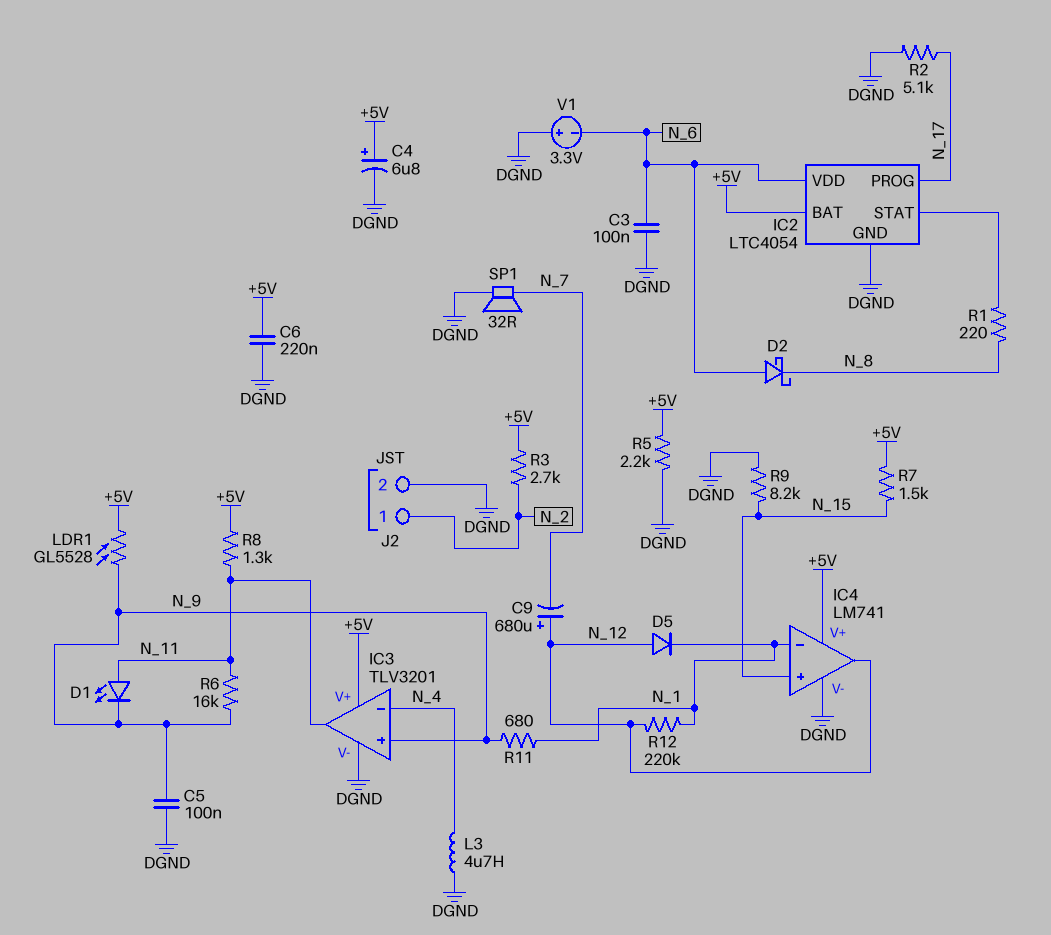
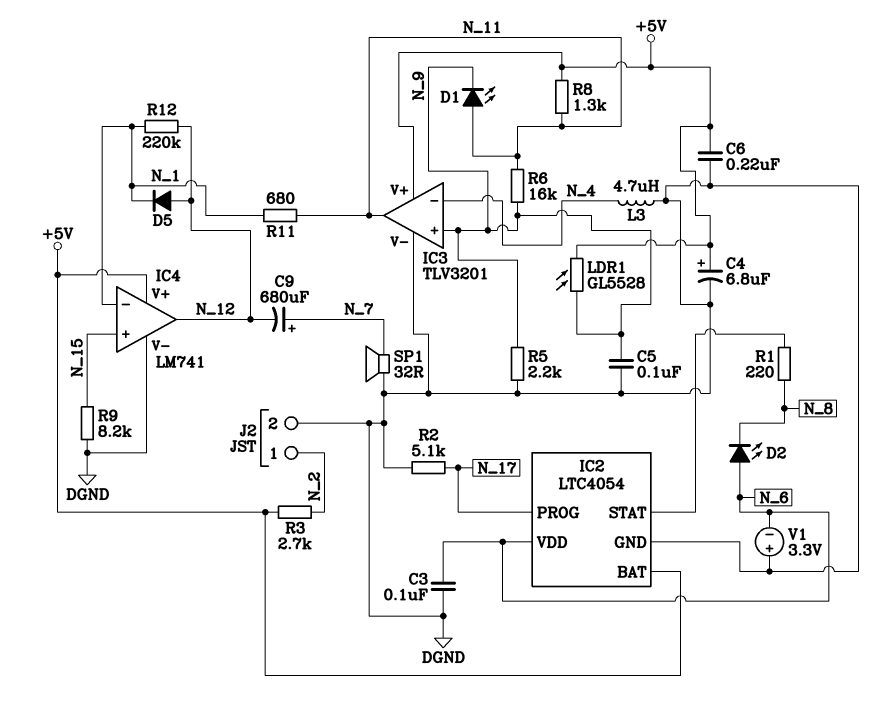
C9: 680uF (plus N_12, minus N_7) -> 680uF (plus N_7, minus N_12)
D2: schottky (A N_6, K N_8) -> LED (A N_6, K N_8)
R5: 2.2k (+5V, DGND) -> 2.2k (DGND, N_9)
R7: 1.5k (+5V, N_15) -> none
R11: 680 (N_1, N_9) -> 680 (N_1, N_11)

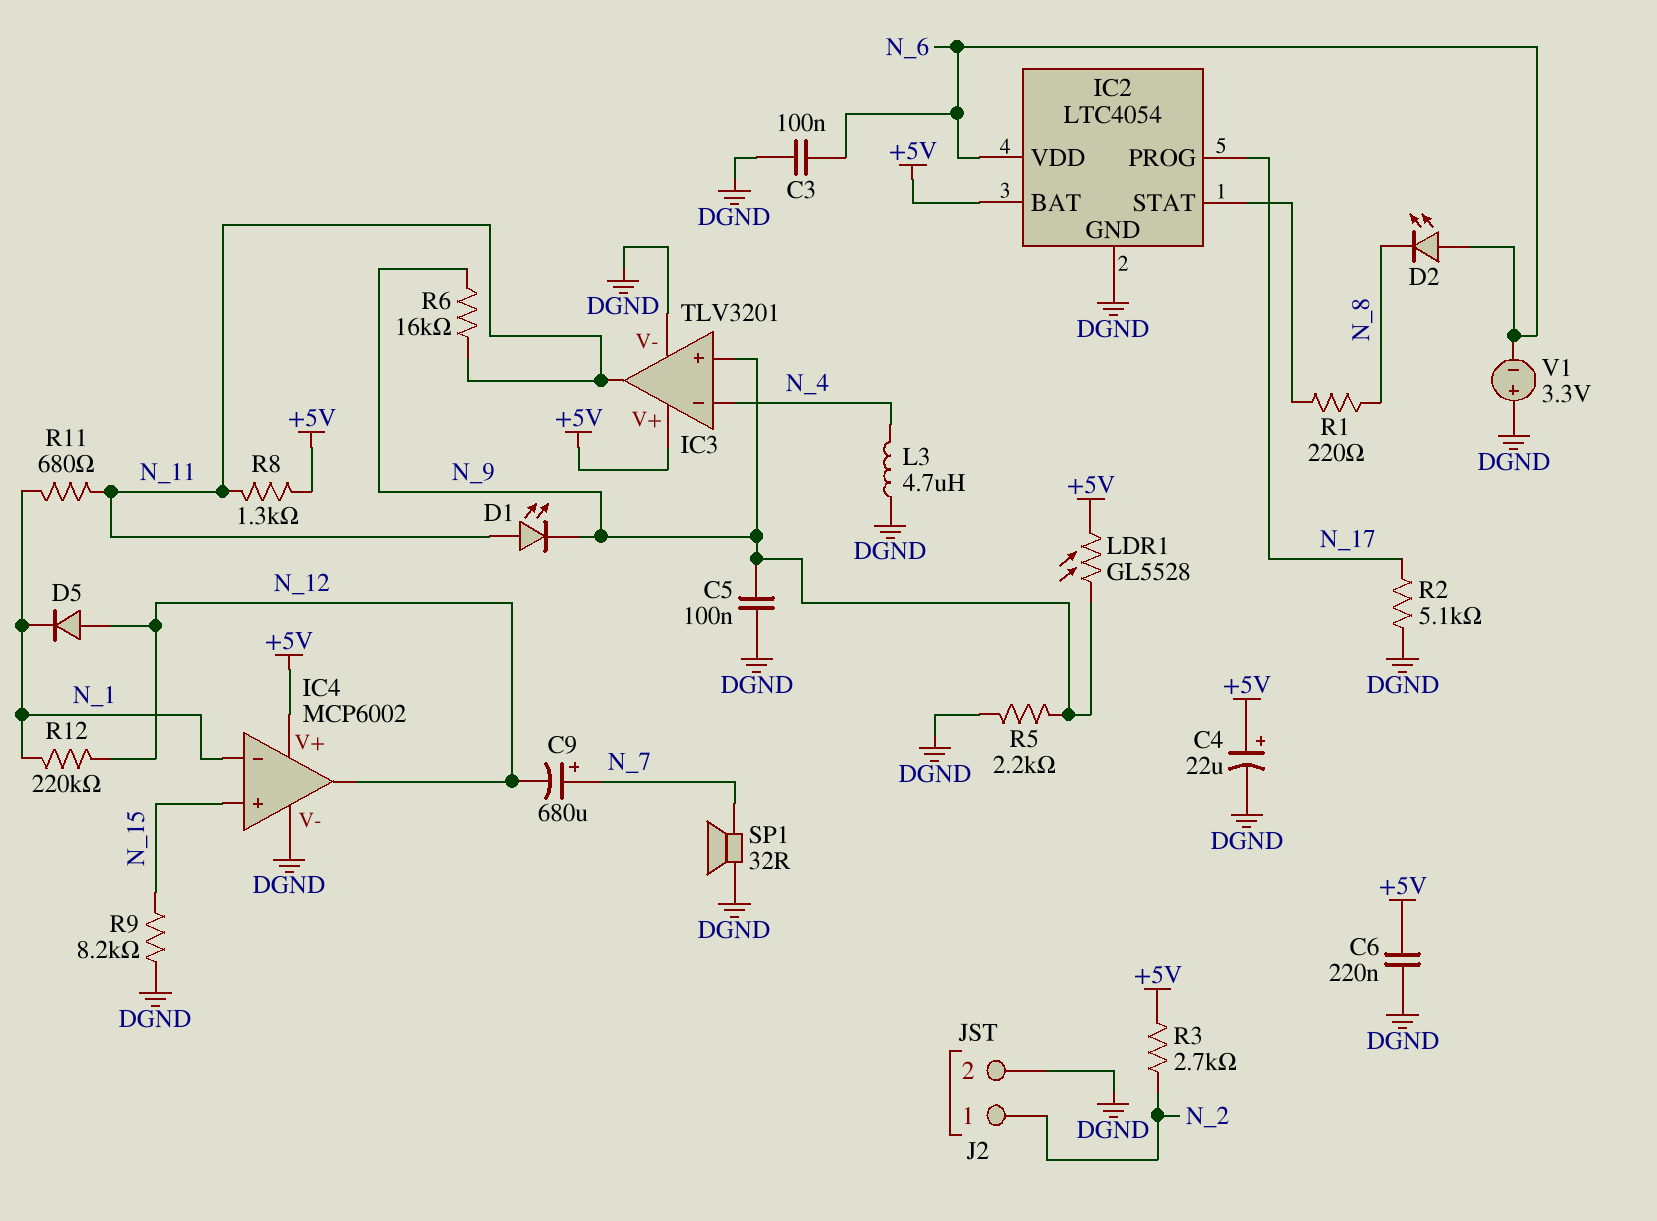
C4: 6.8uF (plus +5V, minus DGND) -> 22uF (plus +5V, minus DGND)
IC4: LM741 -> MCP6002

